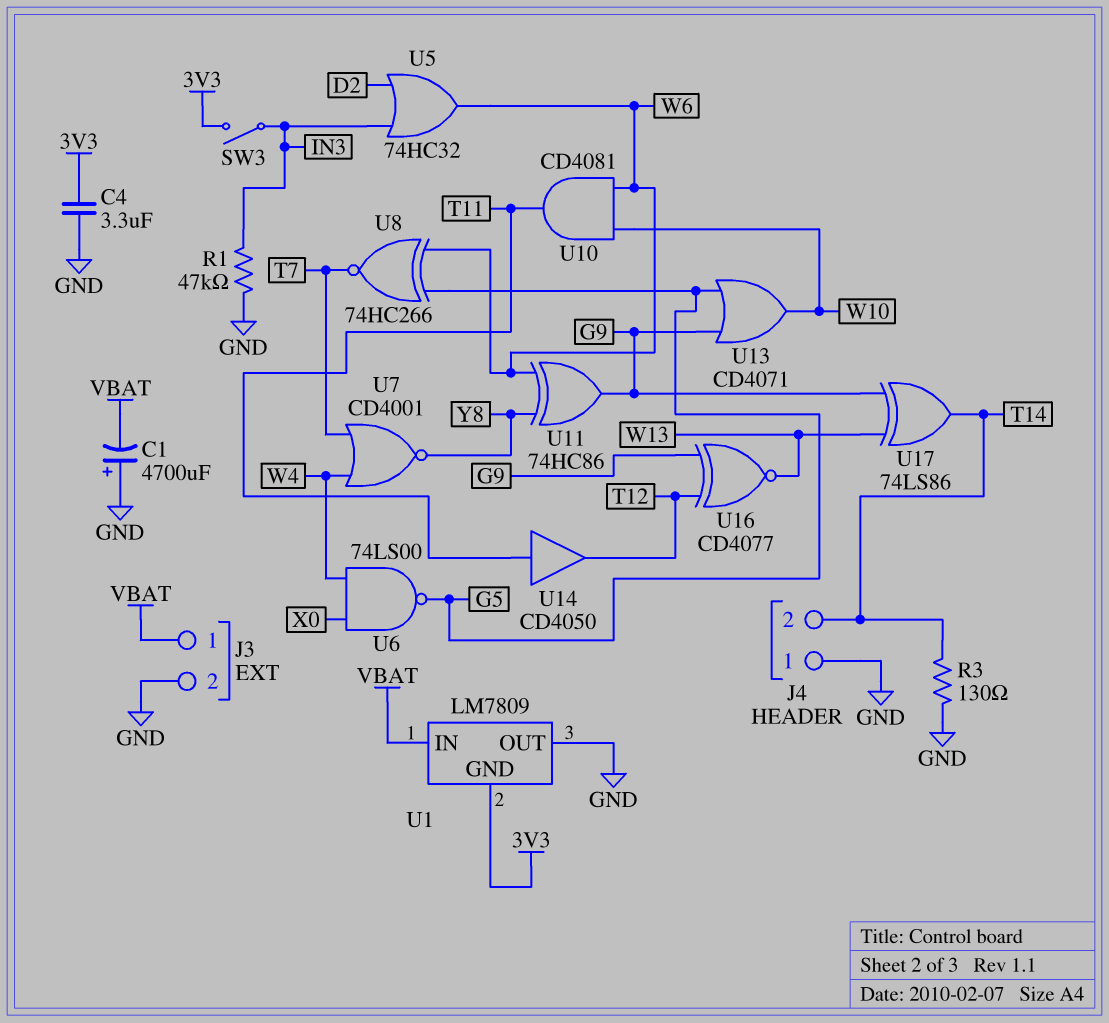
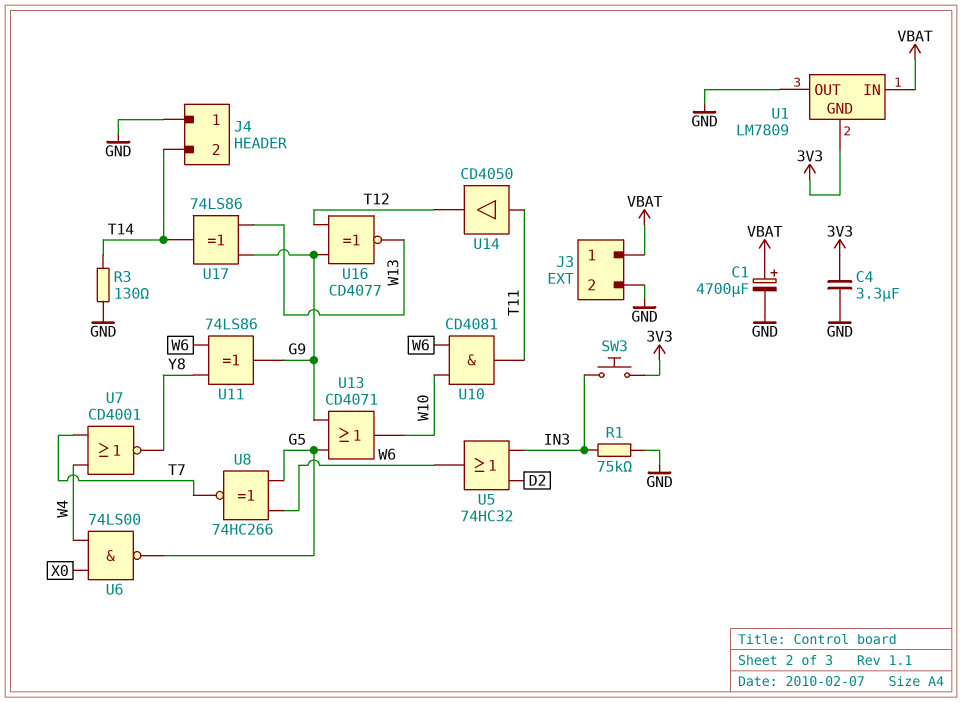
C1: 4700uF (plus GND, minus VBAT) -> 4700uF (plus VBAT, minus GND)
R1: 47k (GND, IN3) -> 75k (GND, IN3)
SW3: switch (3V3, IN3) -> button (3V3, IN3)
U11: XOR 74HC86 (in W6, in Y8, out G9) -> XOR 74LS86 (in W6, in Y8, out G9)

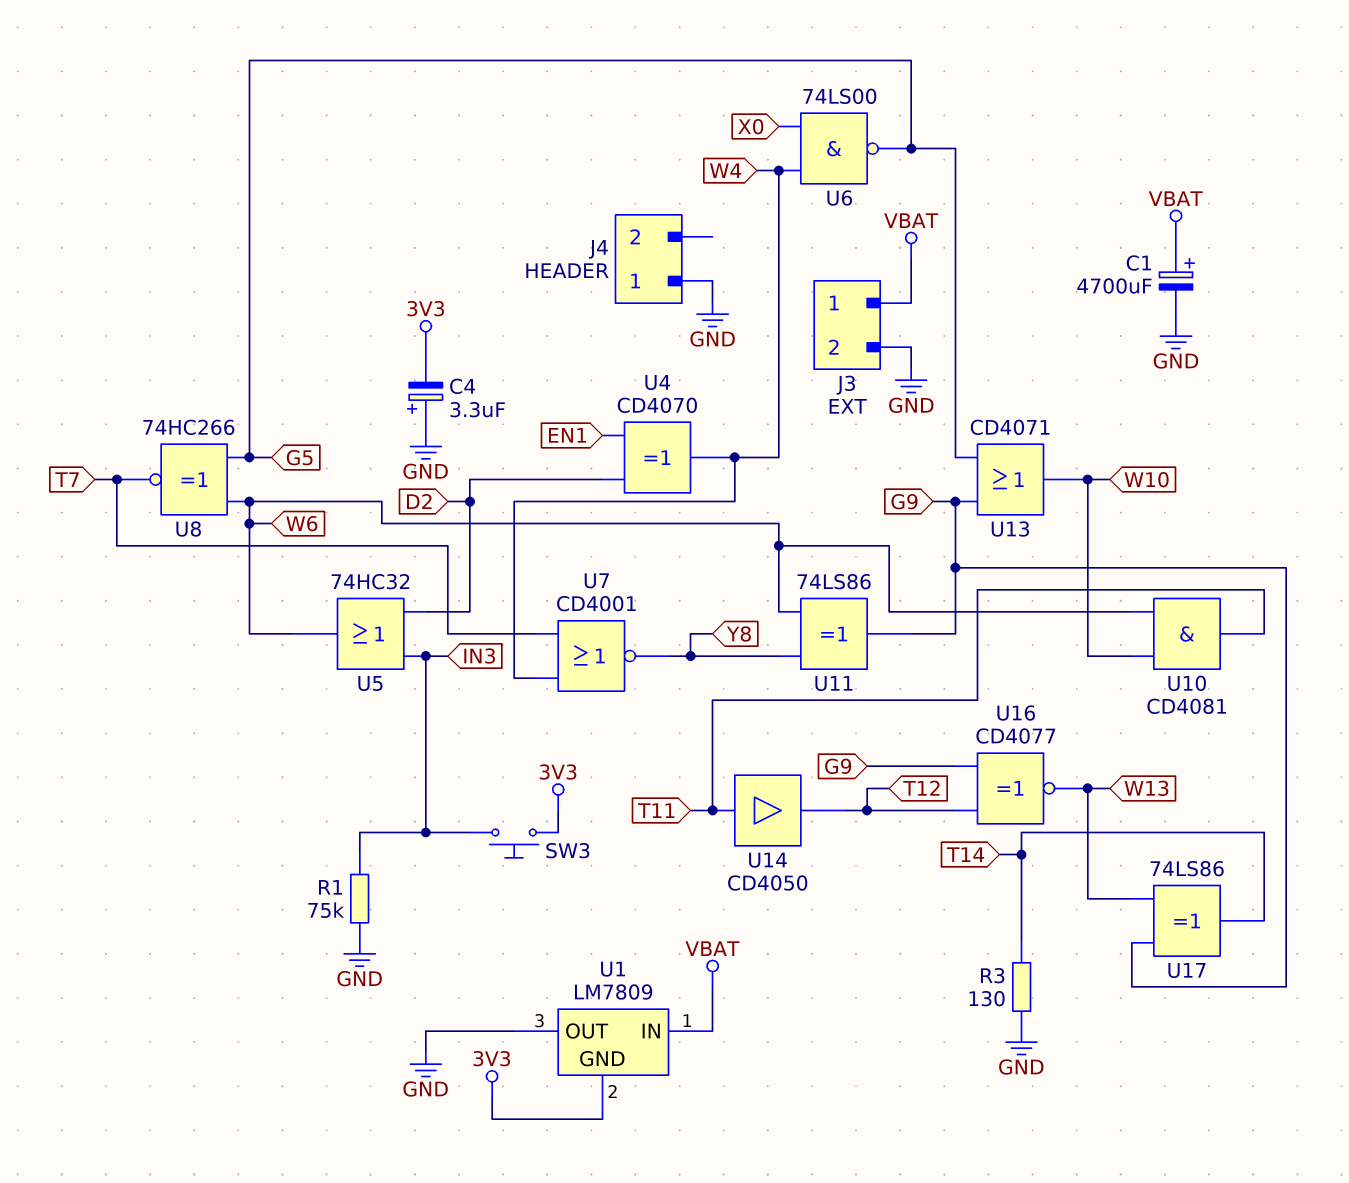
C4: 3.3uF (3V3, GND) -> 3.3uF (plus GND, minus 3V3)
J4 pin 2: T14 -> none
U4: none -> XOR CD4070 (in D2, in EN1, out W4)

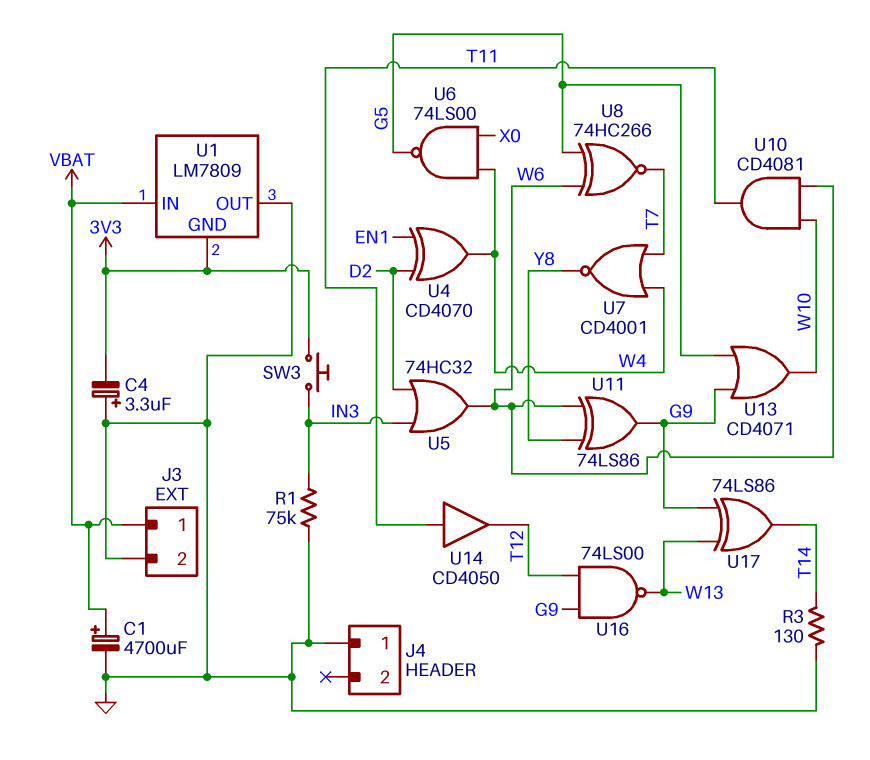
U16: XNOR CD4077 (in G9, in T12, out W13) -> NAND 74LS00 (in G9, in T12, out W13)

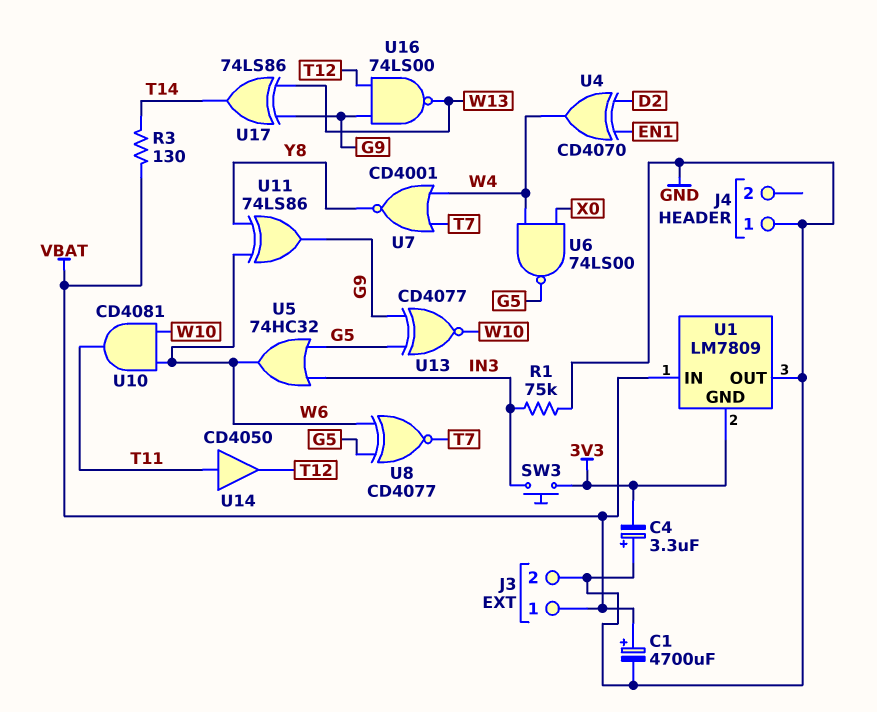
R3: 130 (GND, T14) -> 130 (T14, VBAT)
U5: OR 74HC32 (in D2, in IN3, out W6) -> OR 74HC32 (in G5, in IN3, out W6)
U8: XNOR 74HC266 (in G5, in W6, out T7) -> XNOR CD4077 (in G5, in W6, out T7)
U13: OR CD4071 (in G5, in G9, out W10) -> XNOR CD4077 (in G5, in G9, out W10)

